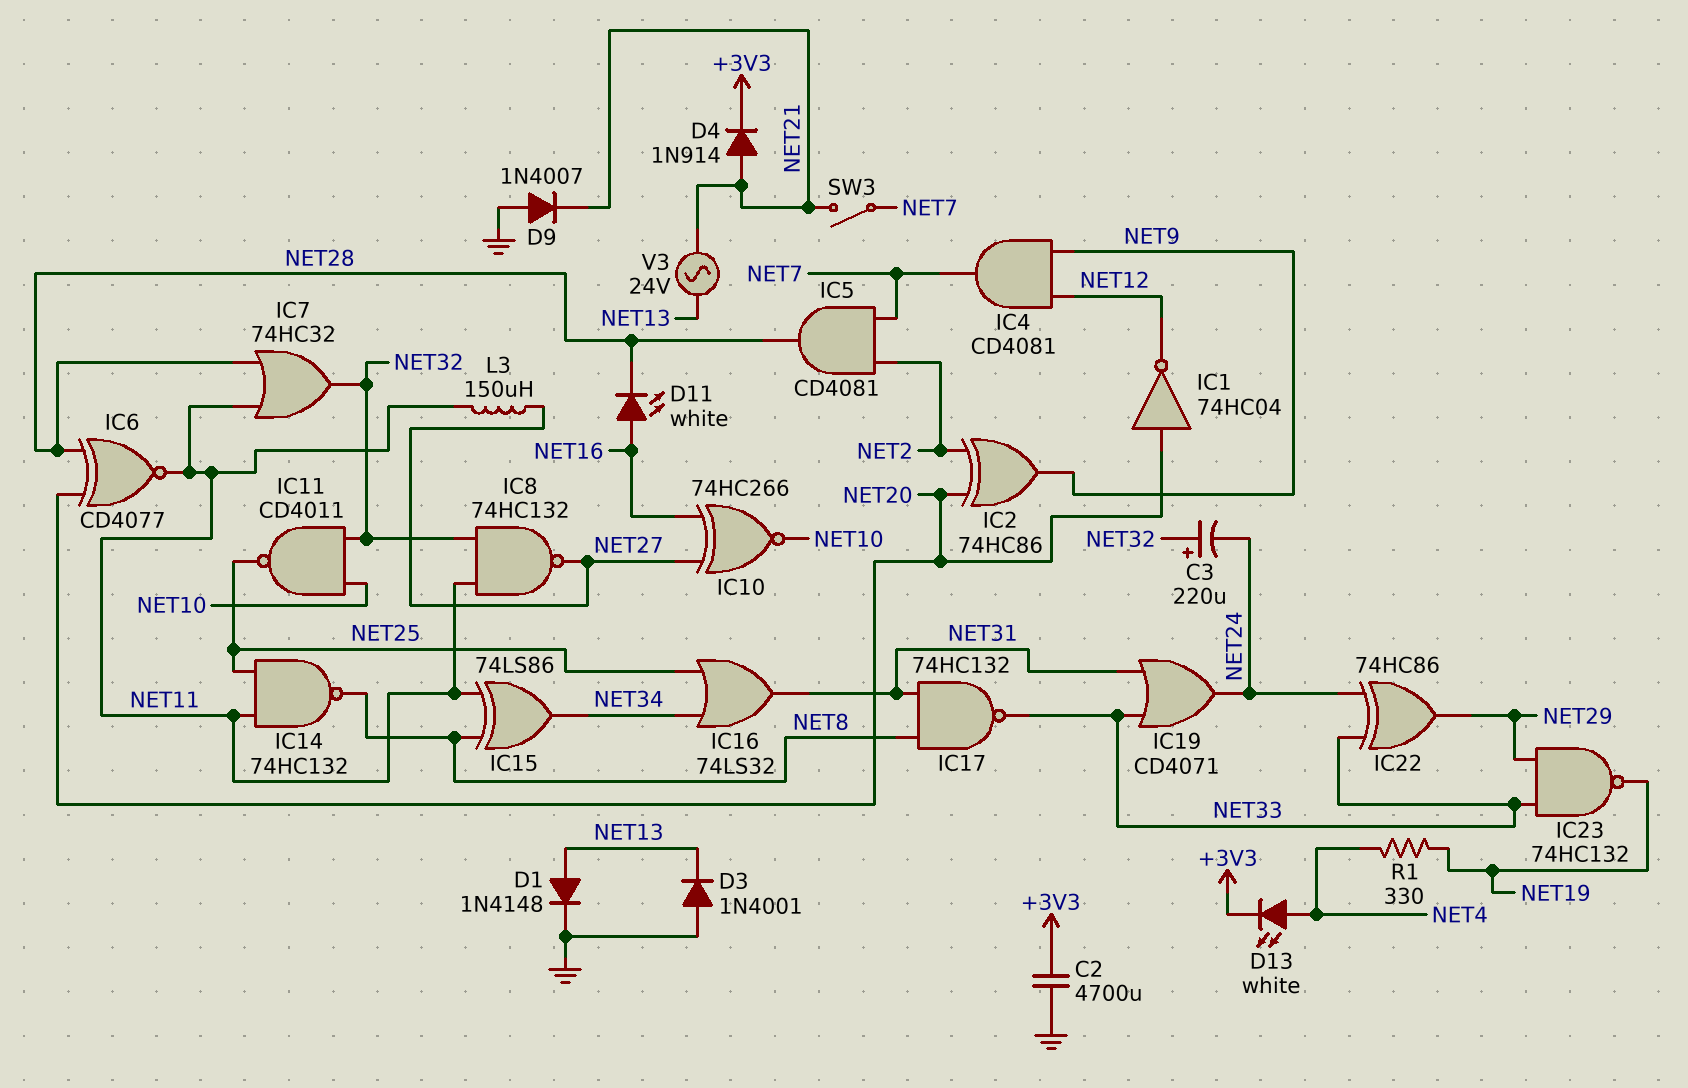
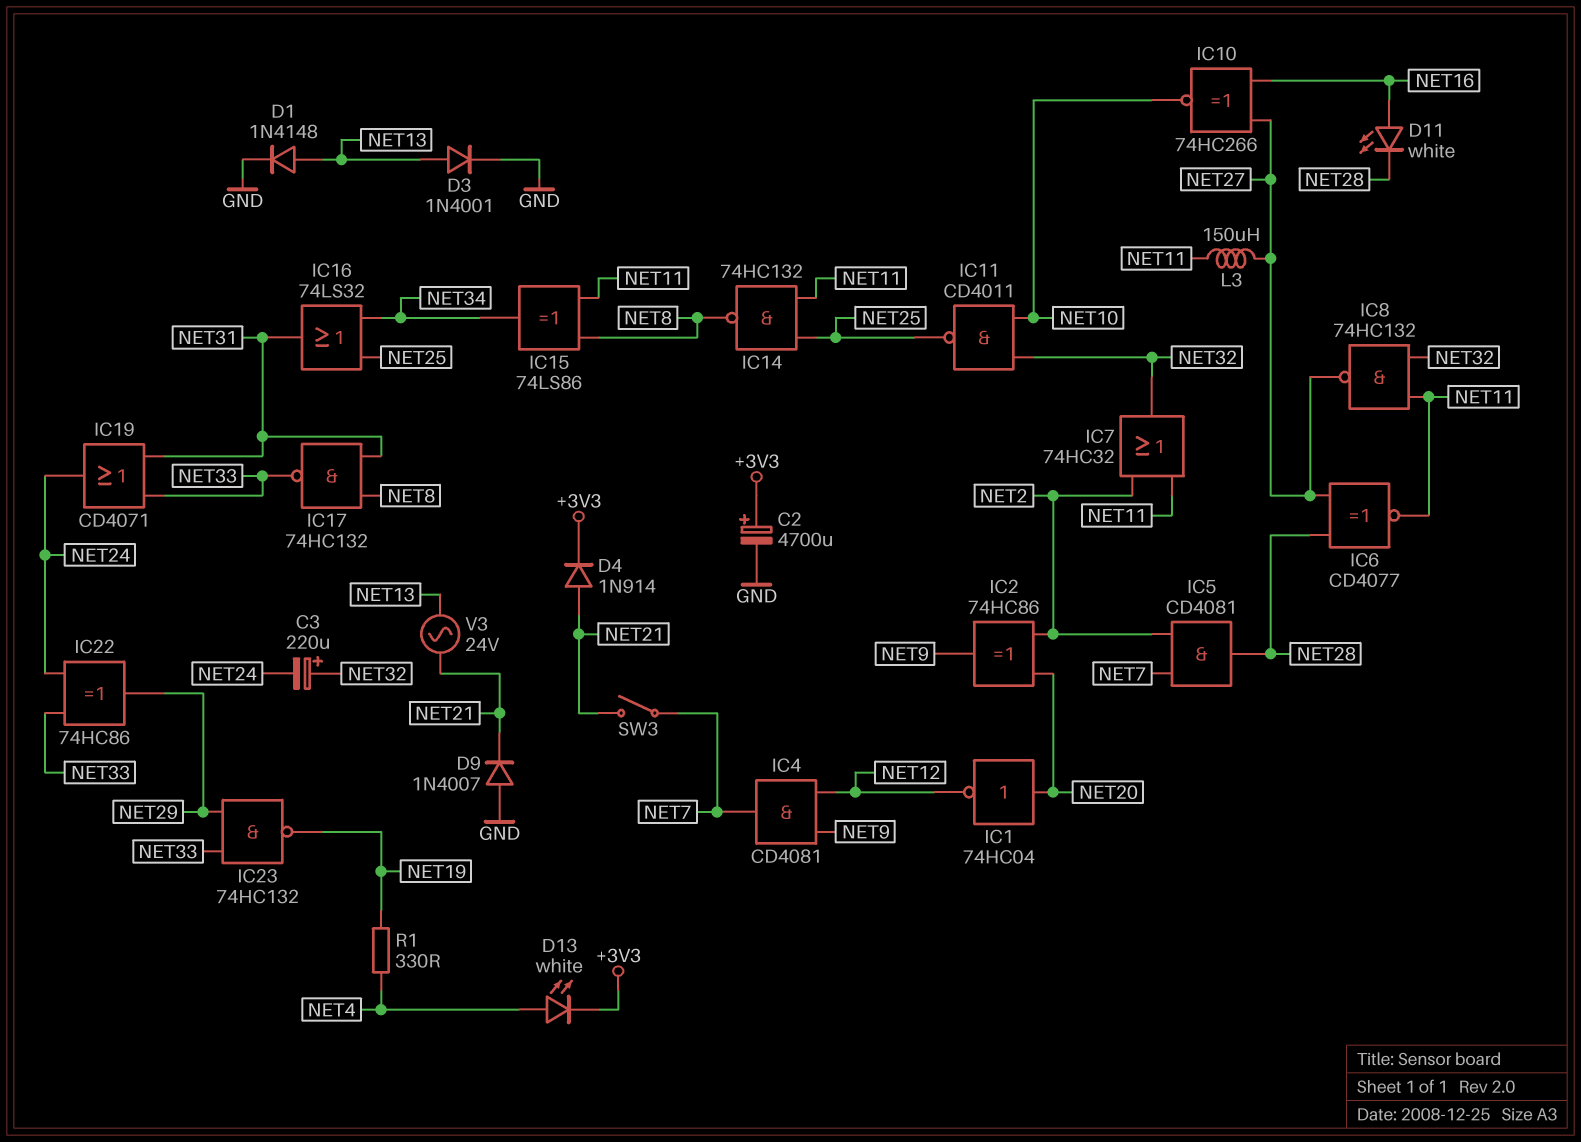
C2: 4700uF (+3V3, GND) -> 4700uF (plus +3V3, minus GND)
D3: diode 1N4001 (A GND, K NET13) -> diode 1N4001 (A NET13, K GND)
IC6: XNOR CD4077 (in NET20, in NET28, out NET11) -> XNOR CD4077 (in NET27, in NET28, out NET11)
IC7: OR 74HC32 (in NET11, in NET28, out NET32) -> OR 74HC32 (in NET2, in NET11, out NET32)

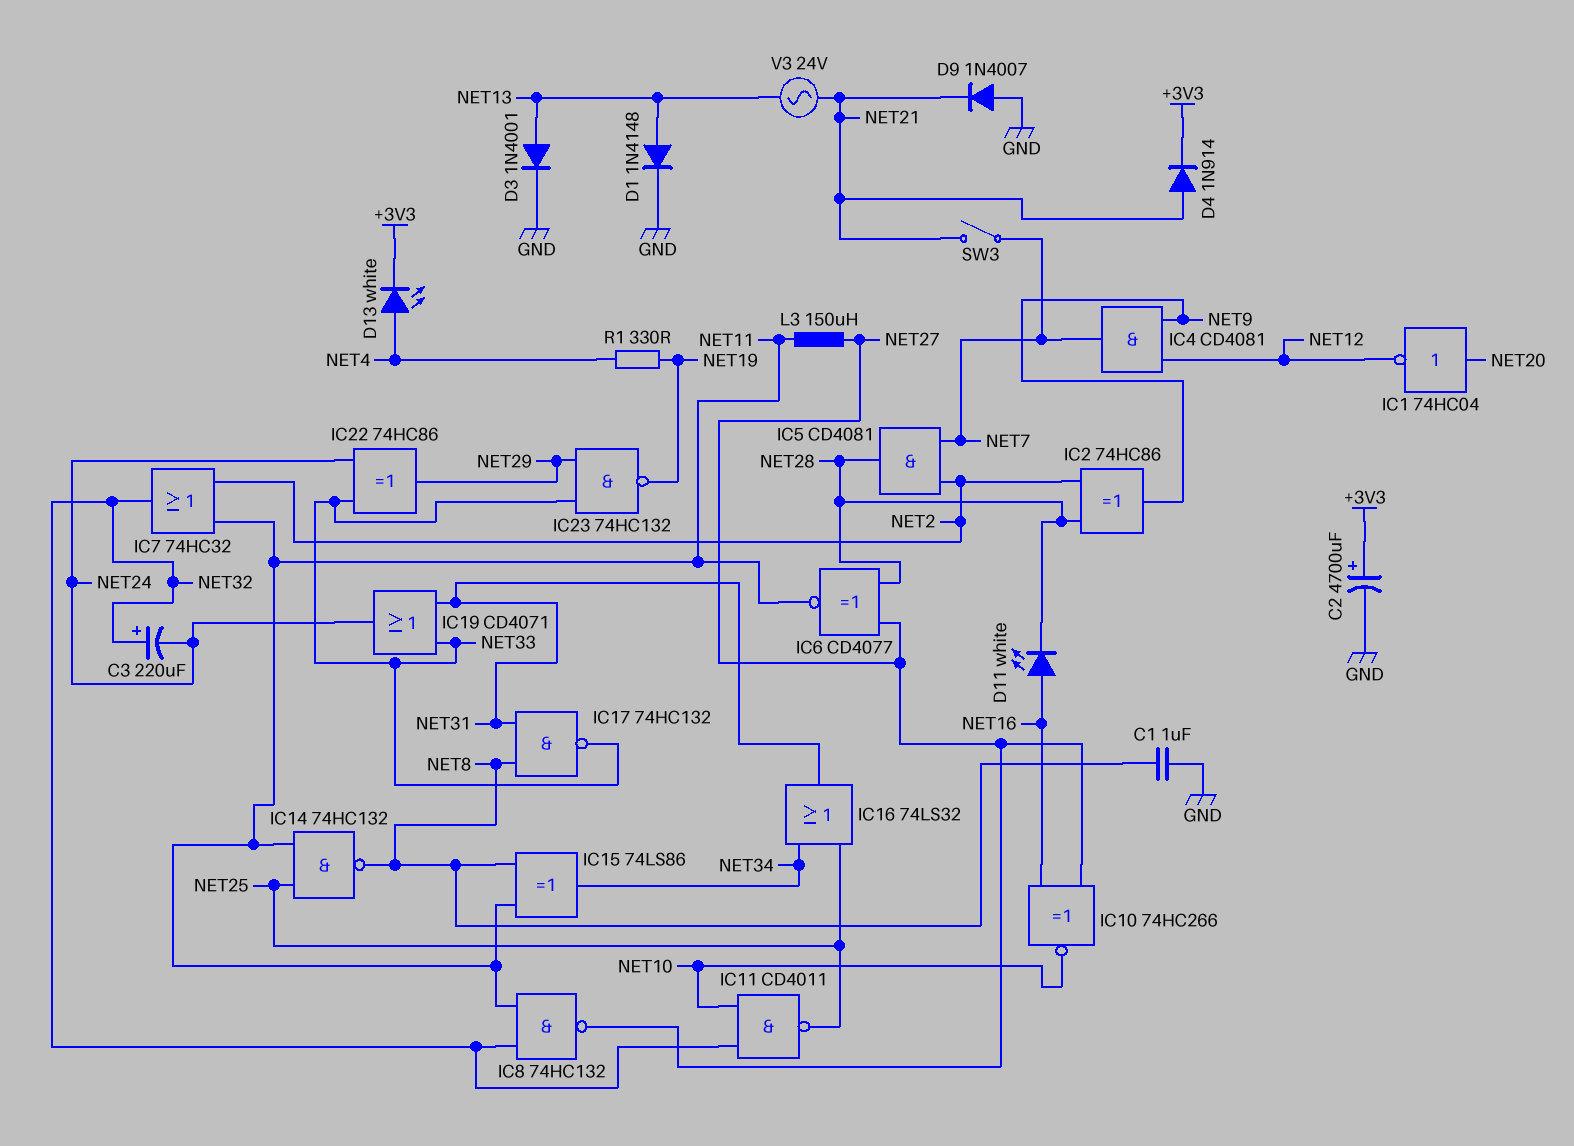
C1: none -> 1uF (GND, NET8)
IC2: XOR 74HC86 (in NET2, in NET20, out NET9) -> XOR 74HC86 (in NET2, in NET28, out NET9)

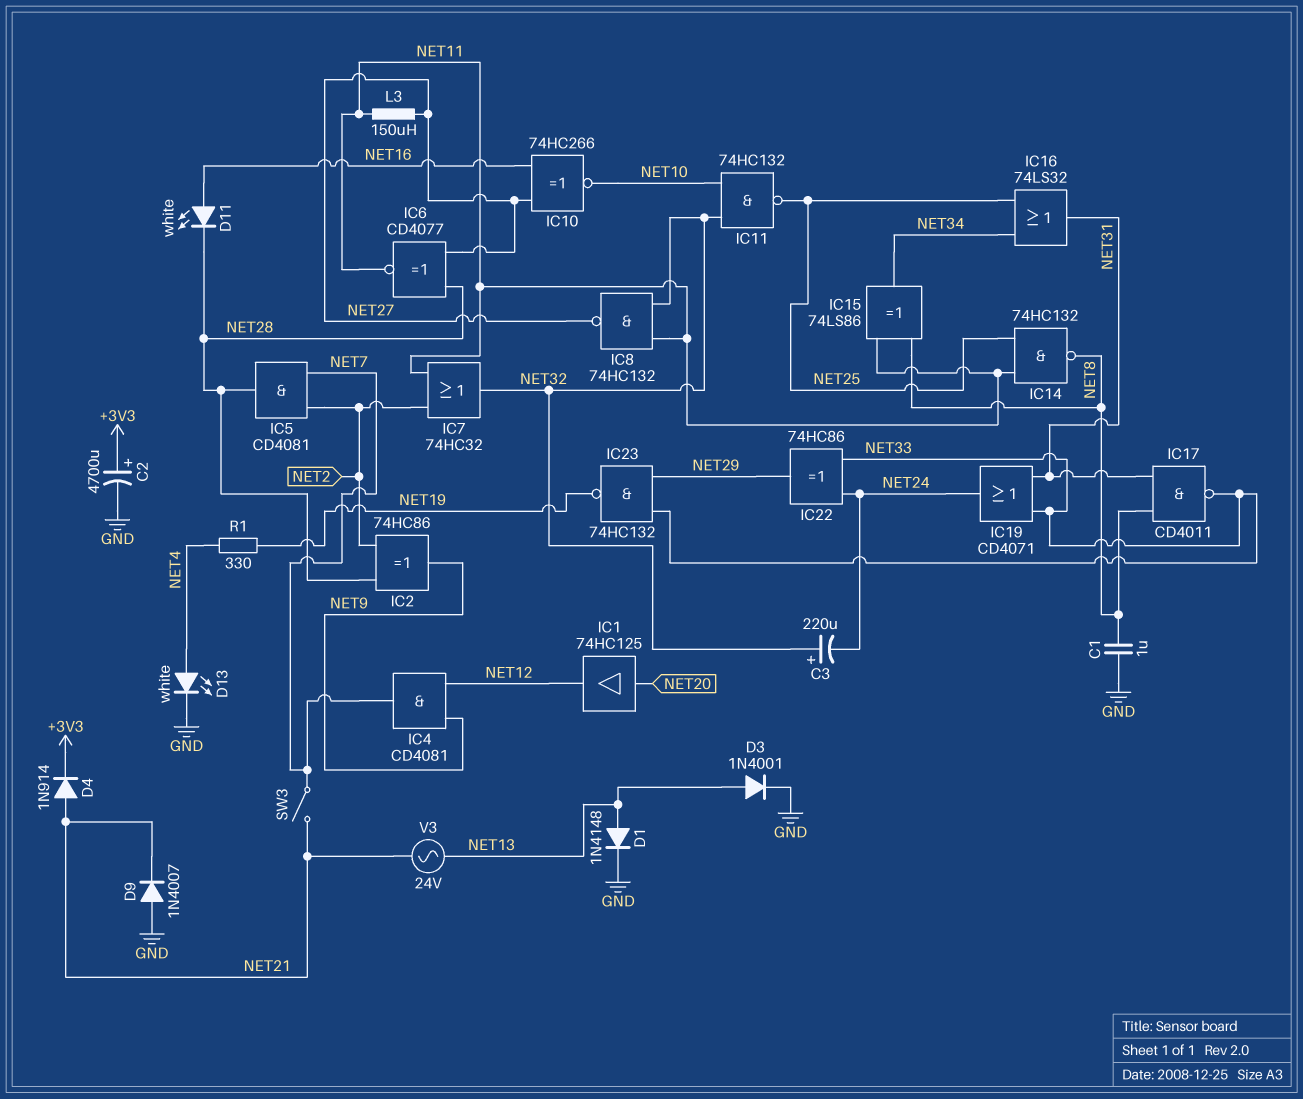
D13: LED white (A NET4, K +3V3) -> LED white (A NET4, K GND)
IC1: NOT 74HC04 (in NET20, out NET12) -> buffer 74HC125 (in NET20, out NET12)
IC11: NAND CD4011 (in NET10, in NET32, out NET25) -> NAND 74HC132 (in NET10, in NET32, out NET25)
IC17: NAND 74HC132 (in NET8, in NET31, out NET33) -> NAND CD4011 (in NET8, in NET31, out NET33)

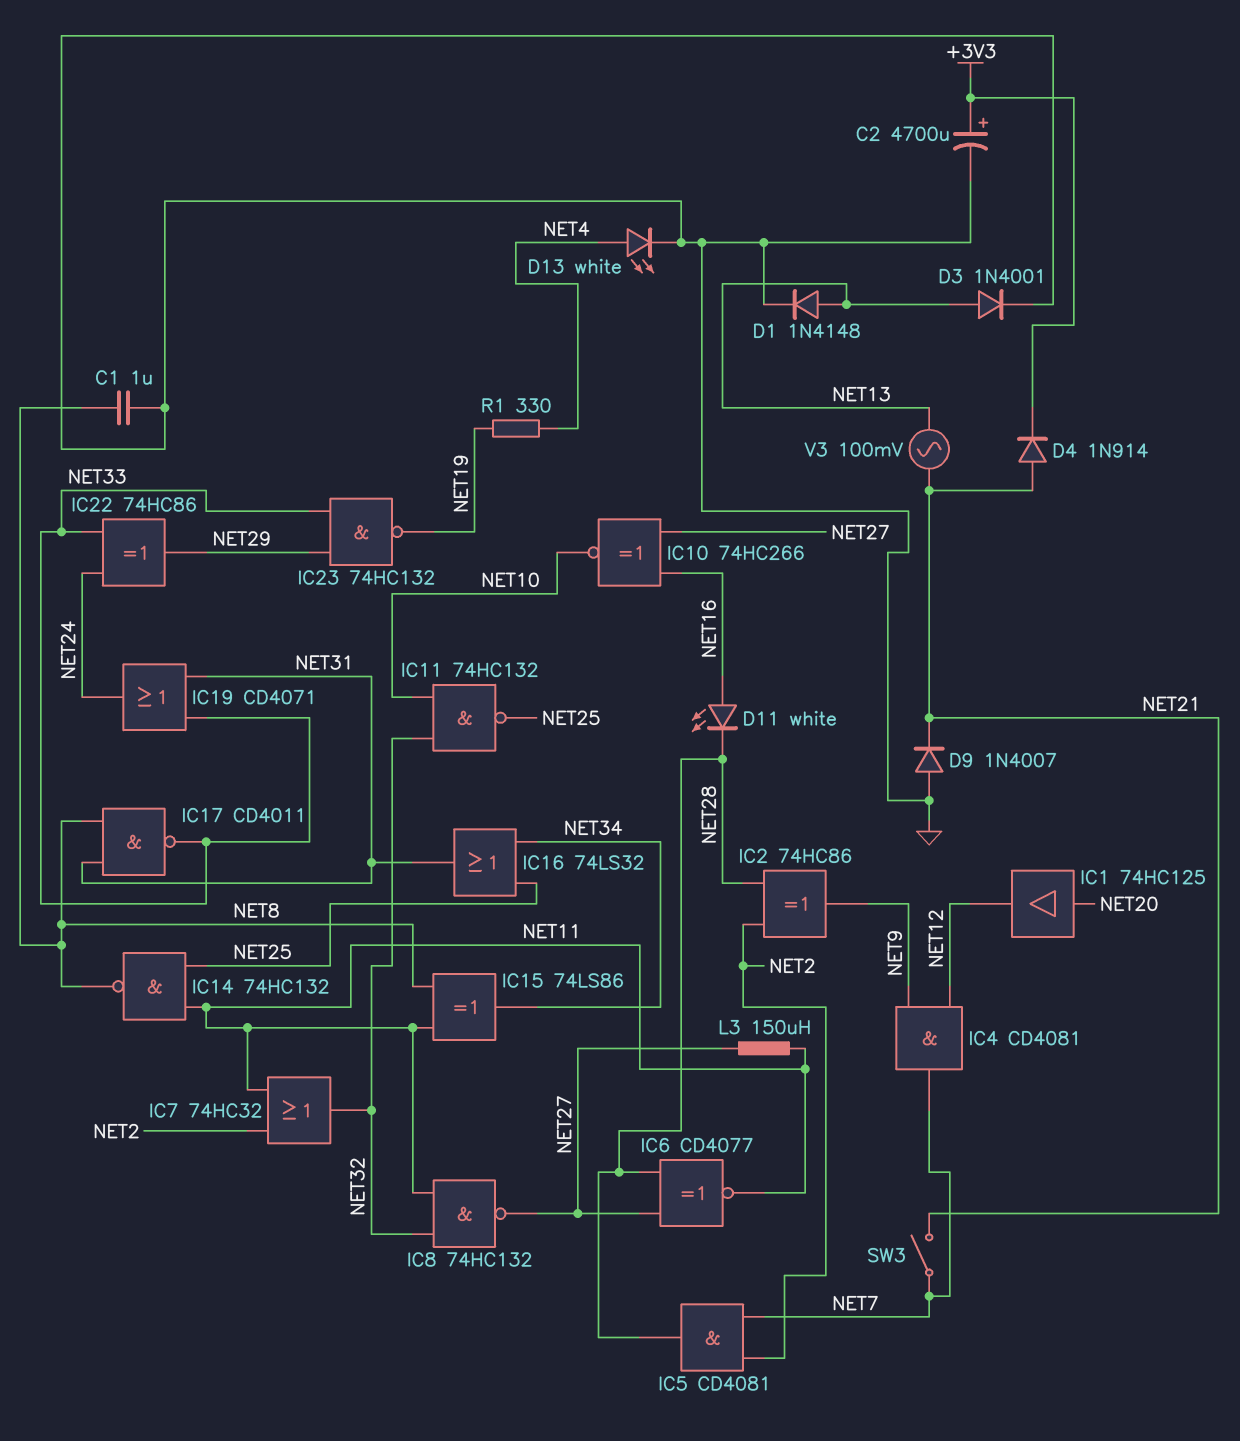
C3: 220uF (plus NET32, minus NET24) -> none
V3: AC 24V (NET13, NET21) -> AC 100mV (NET13, NET21)

